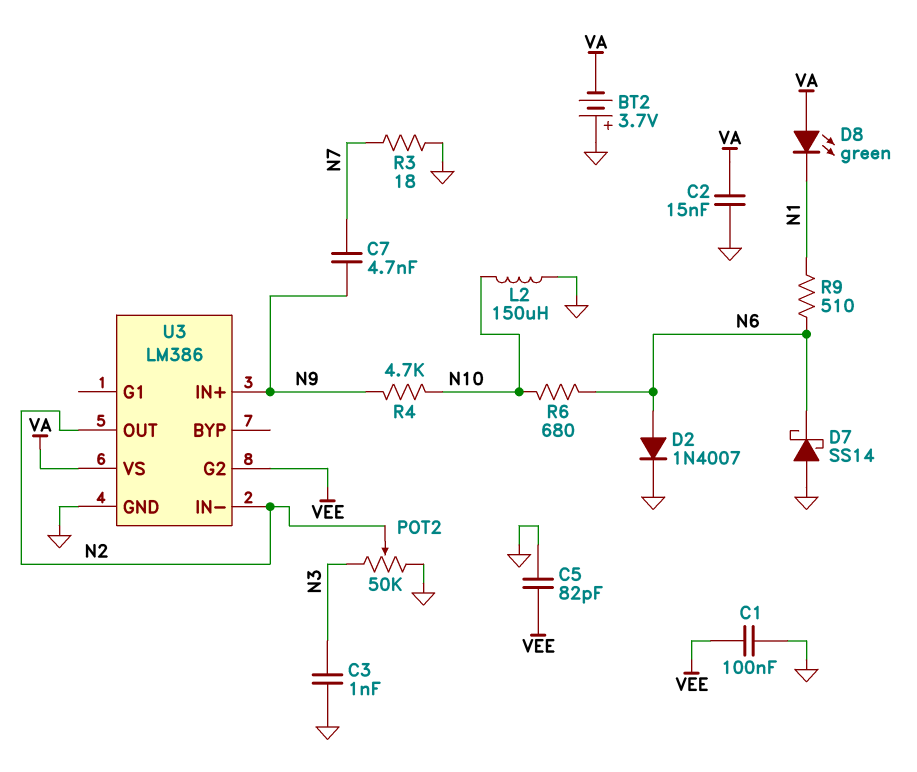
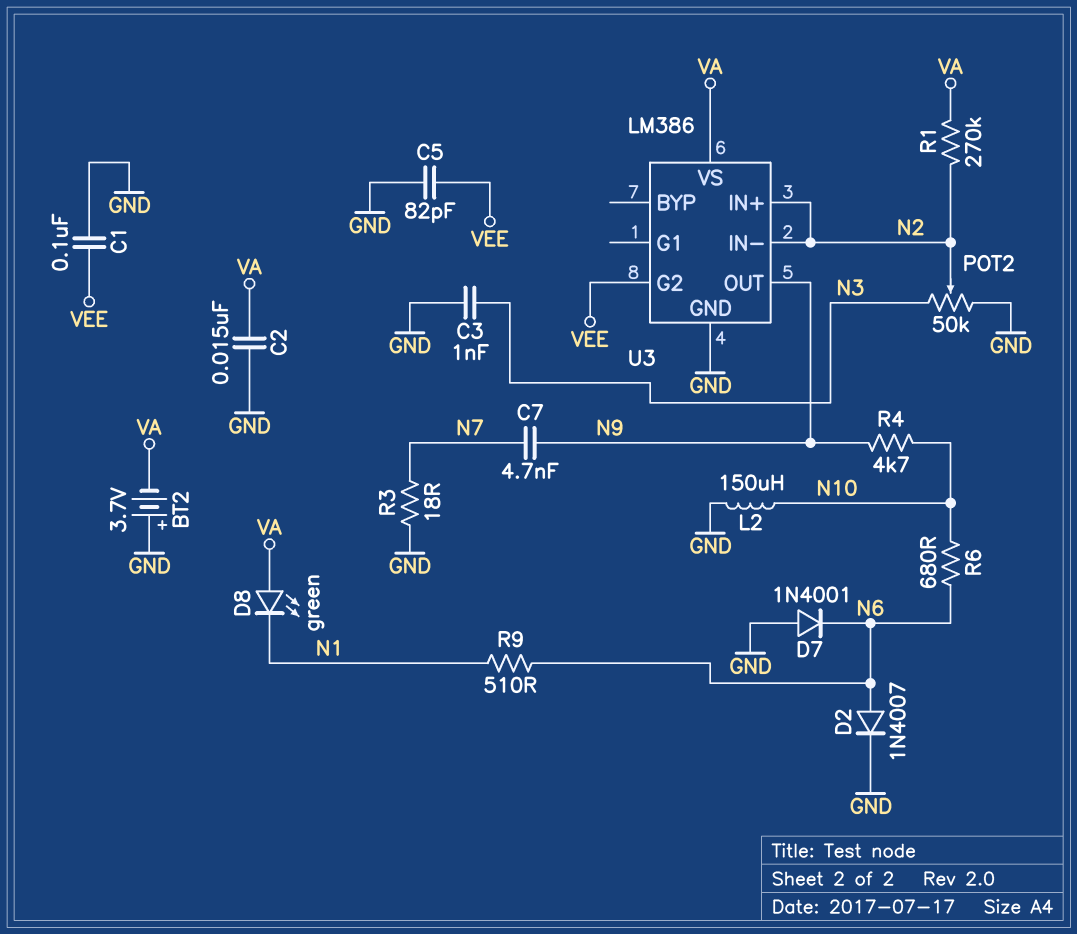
D7: schottky SS14 (A GND, K N6) -> diode 1N4001 (A GND, K N6)
R1: none -> 270k (N2, VA)
U3 pin IN+: N9 -> N2
U3 pin OUT: N2 -> N9

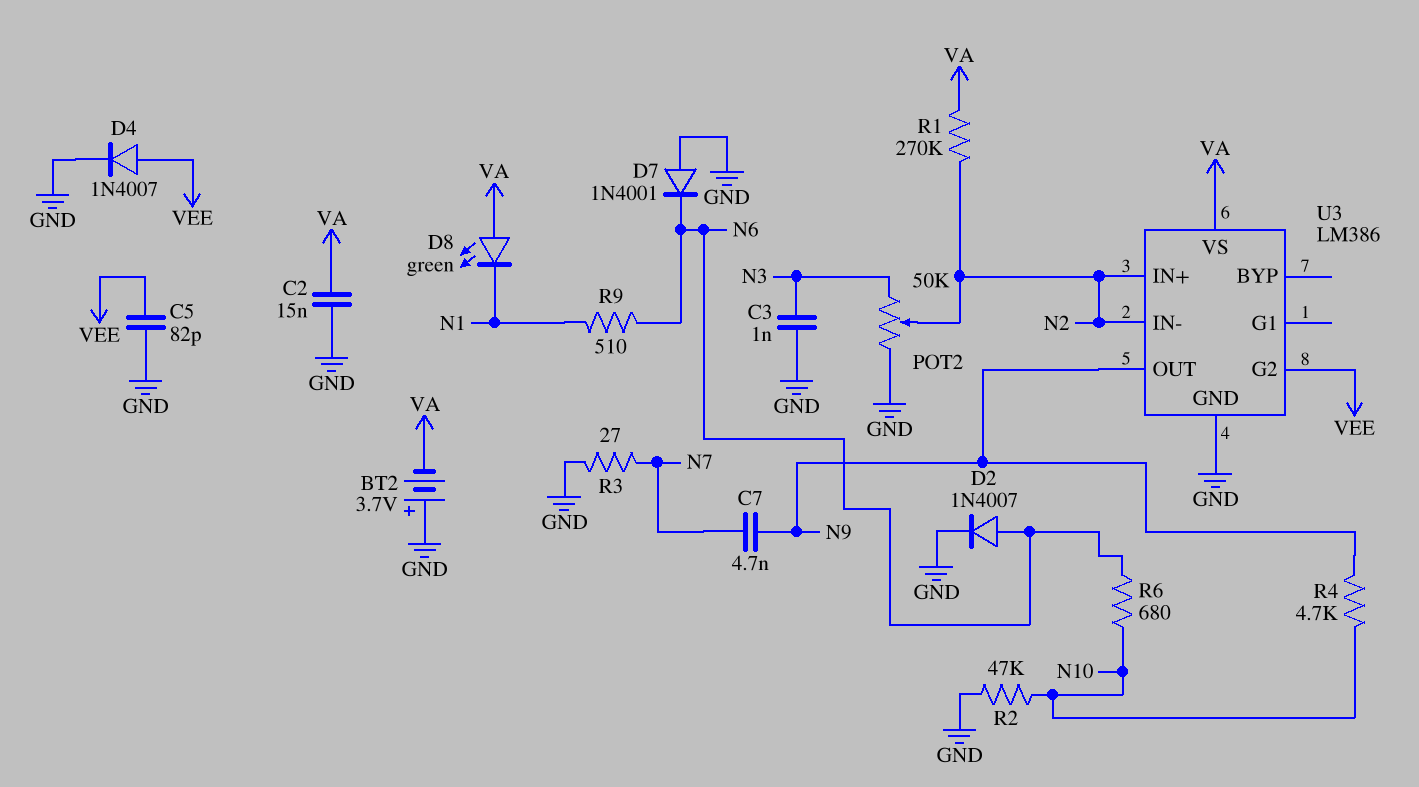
C1: 100nF (GND, VEE) -> none
D4: none -> diode 1N4007 (A VEE, K GND)
L2: 150uH (GND, N10) -> none
R2: none -> 47k (GND, N10)
R3: 18 (GND, N7) -> 27 (GND, N7)

